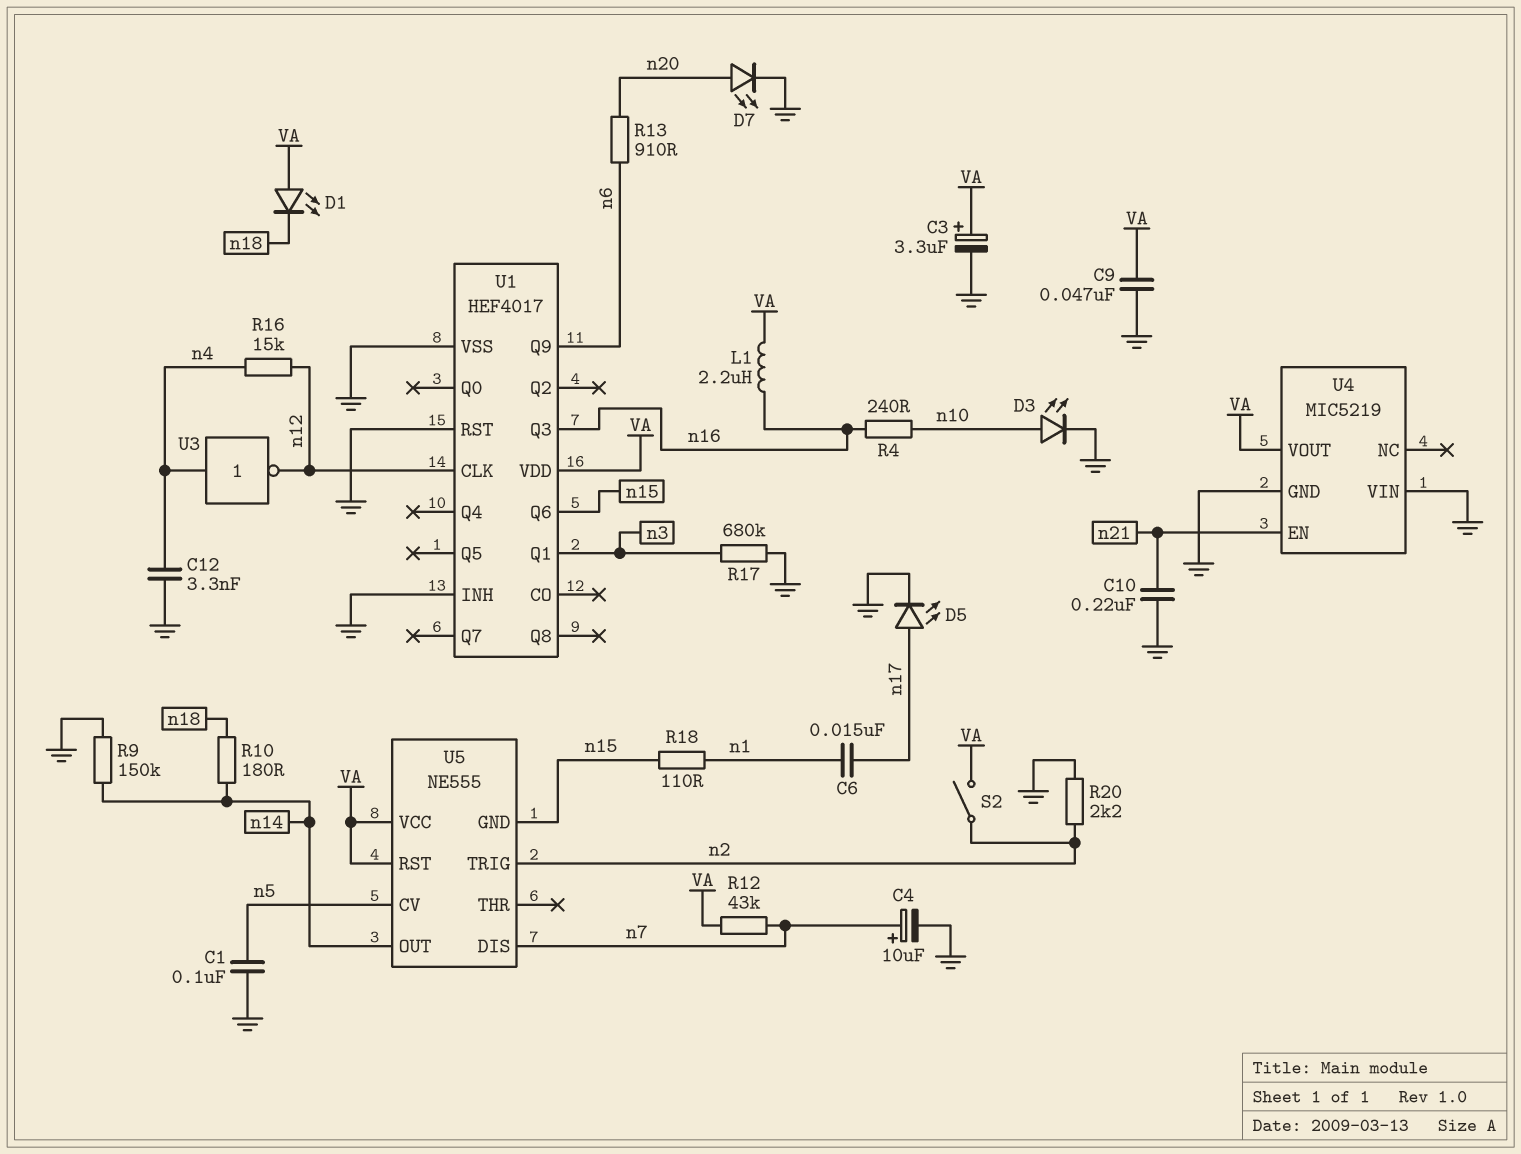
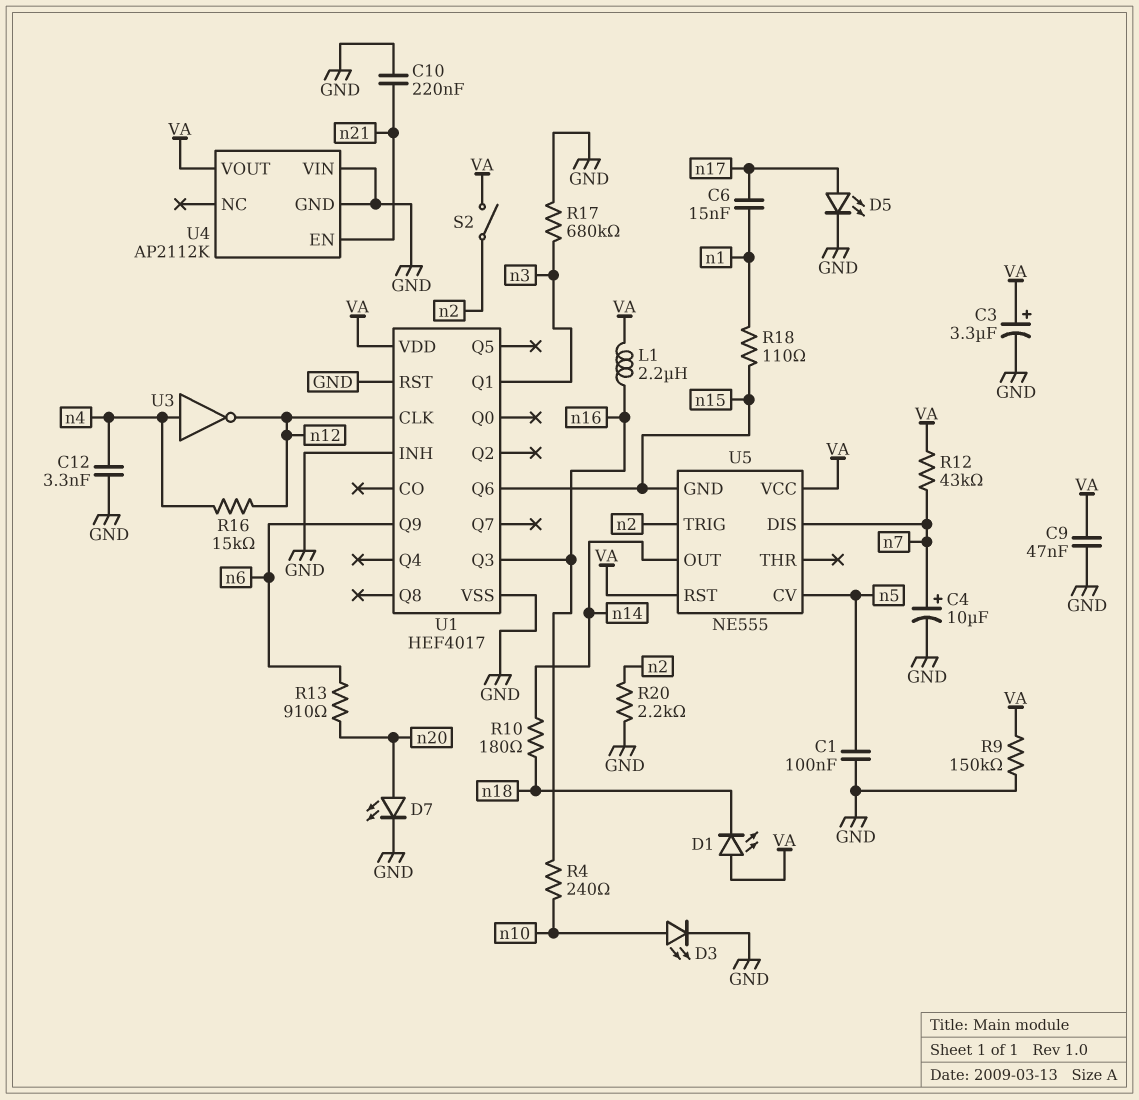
R9: 150k (GND, n14) -> 150k (GND, VA)
U4: MIC5219 -> AP2112K

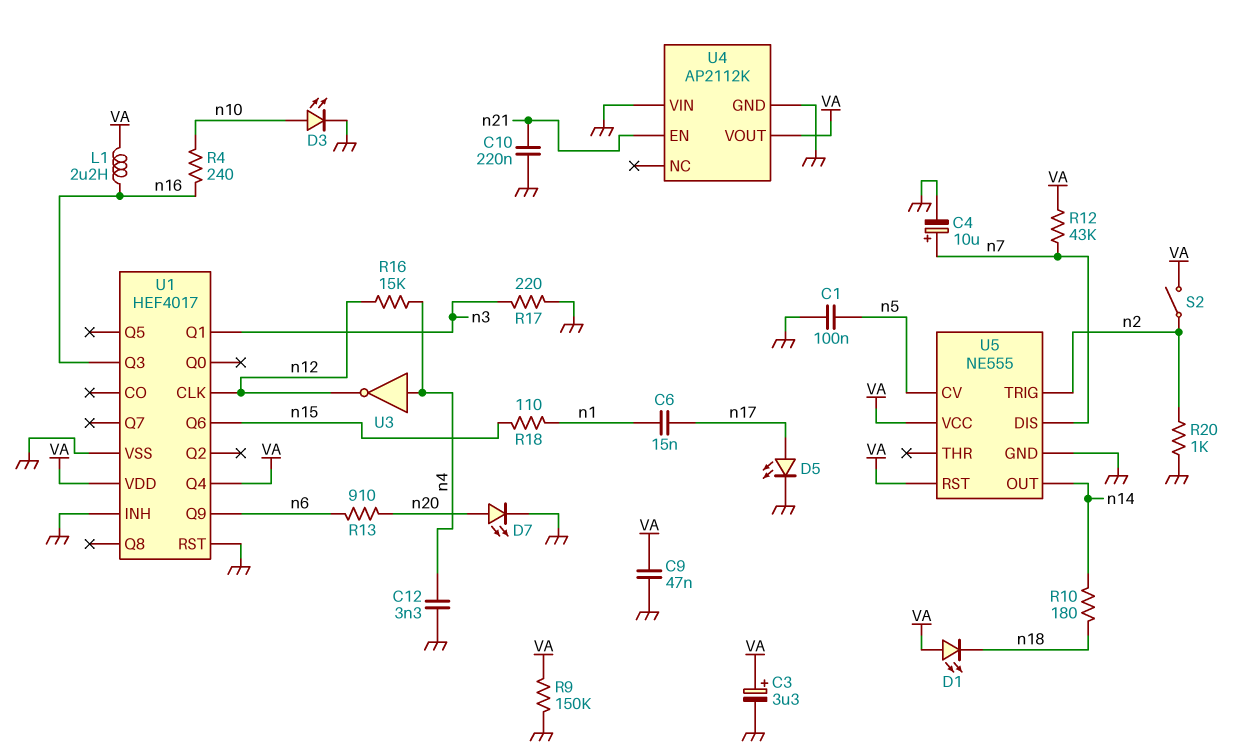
R17: 680k (GND, n3) -> 220 (GND, n3)
R20: 2.2k (GND, n2) -> 1k (GND, n2)
U1 pin Q4: none -> VA
U5 pin GND: n15 -> GND

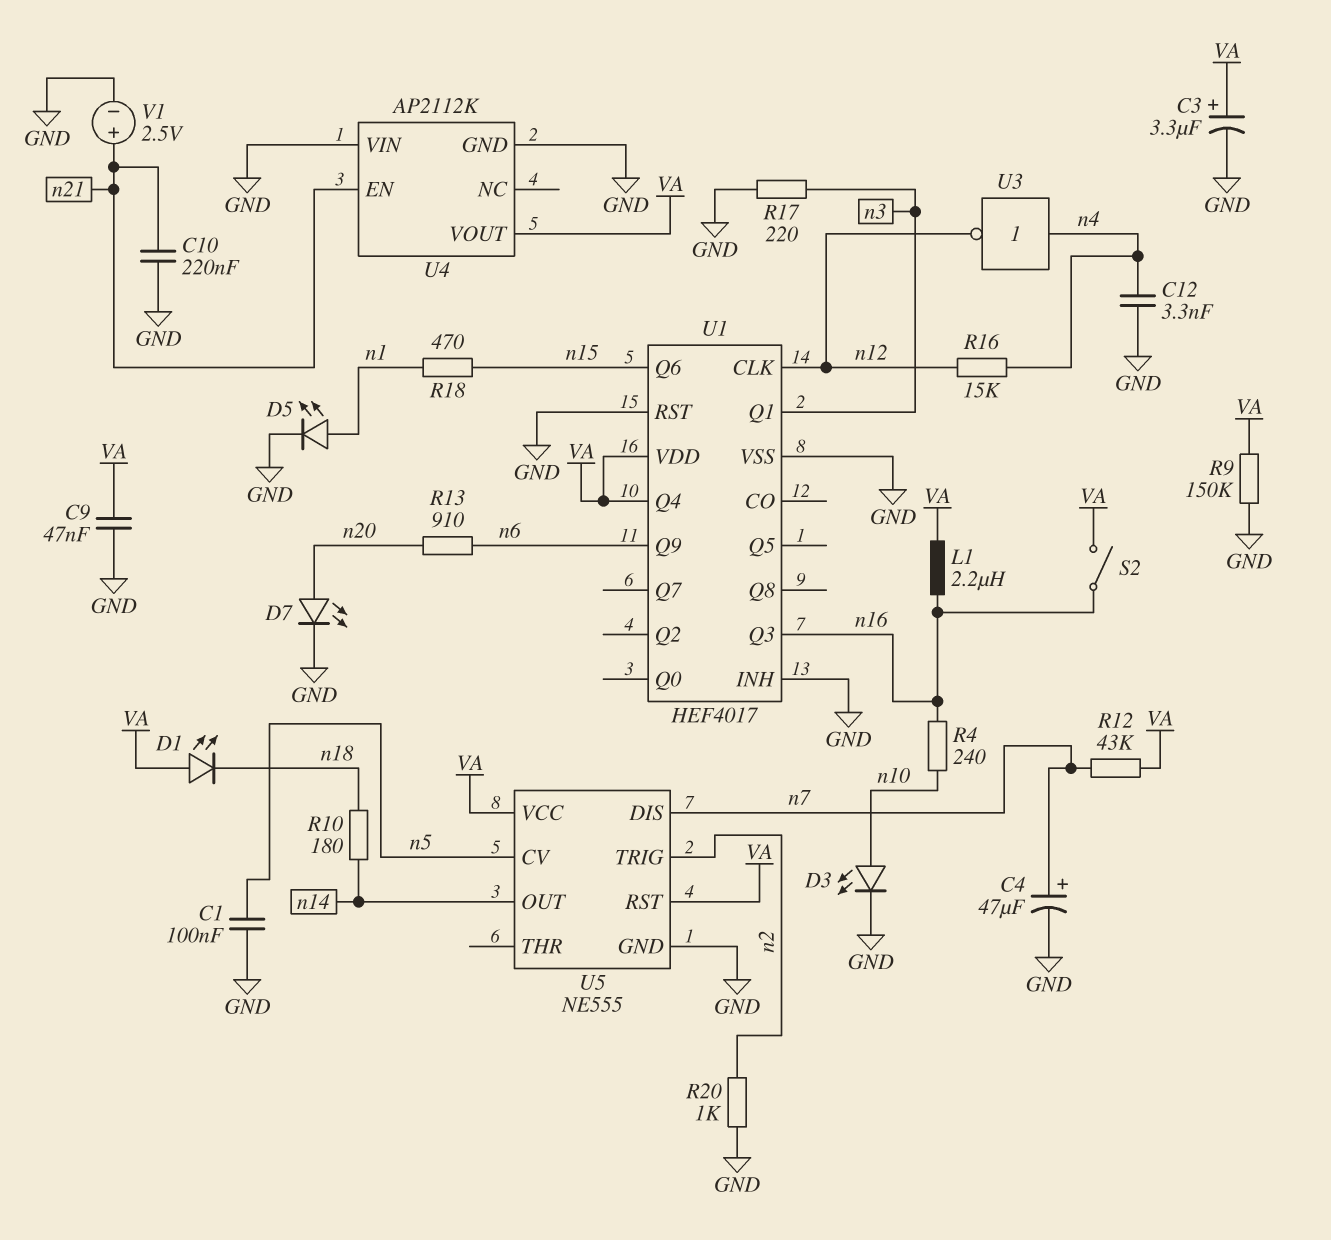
C4: 10uF (plus n7, minus GND) -> 47uF (plus n7, minus GND)
C6: 15nF (n1, n17) -> none
D5: LED (A n17, K GND) -> LED (A n1, K GND)
R18: 110 (n1, n15) -> 470 (n1, n15)
S2: switch (VA, n2) -> switch (VA, n16)
V1: none -> 2.5V (plus n21, minus GND)

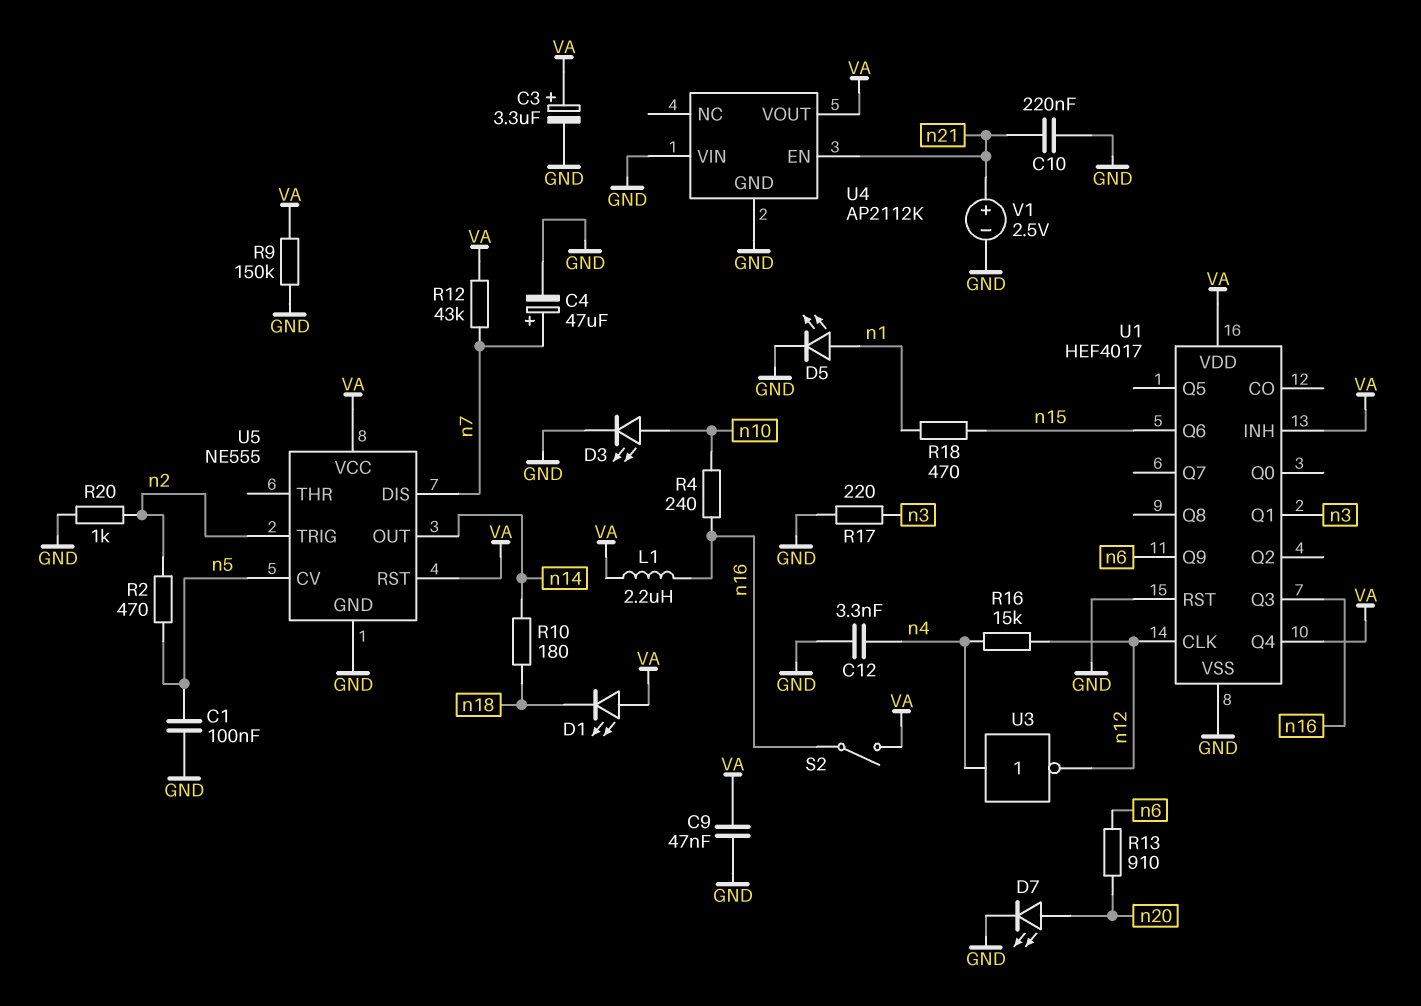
R2: none -> 470 (n2, n5)
U1 pin INH: GND -> VA

